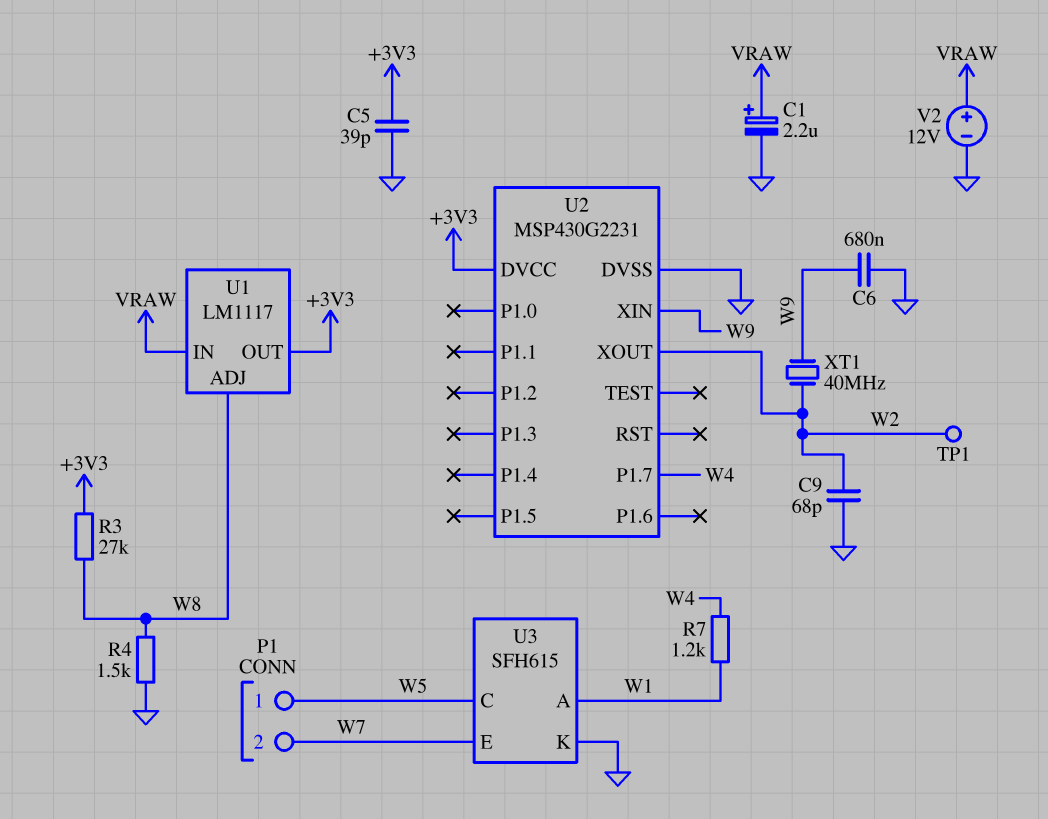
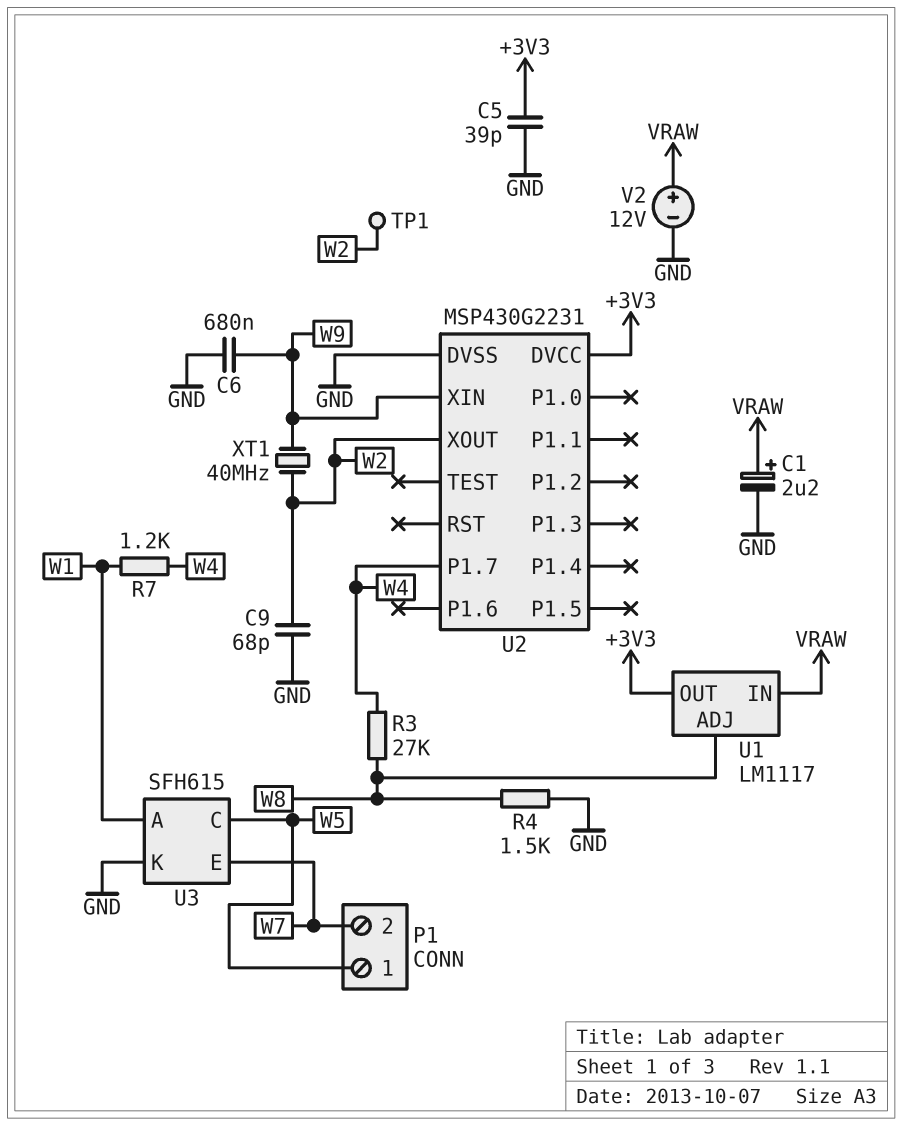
R3: 27k (+3V3, W8) -> 27k (W4, W8)

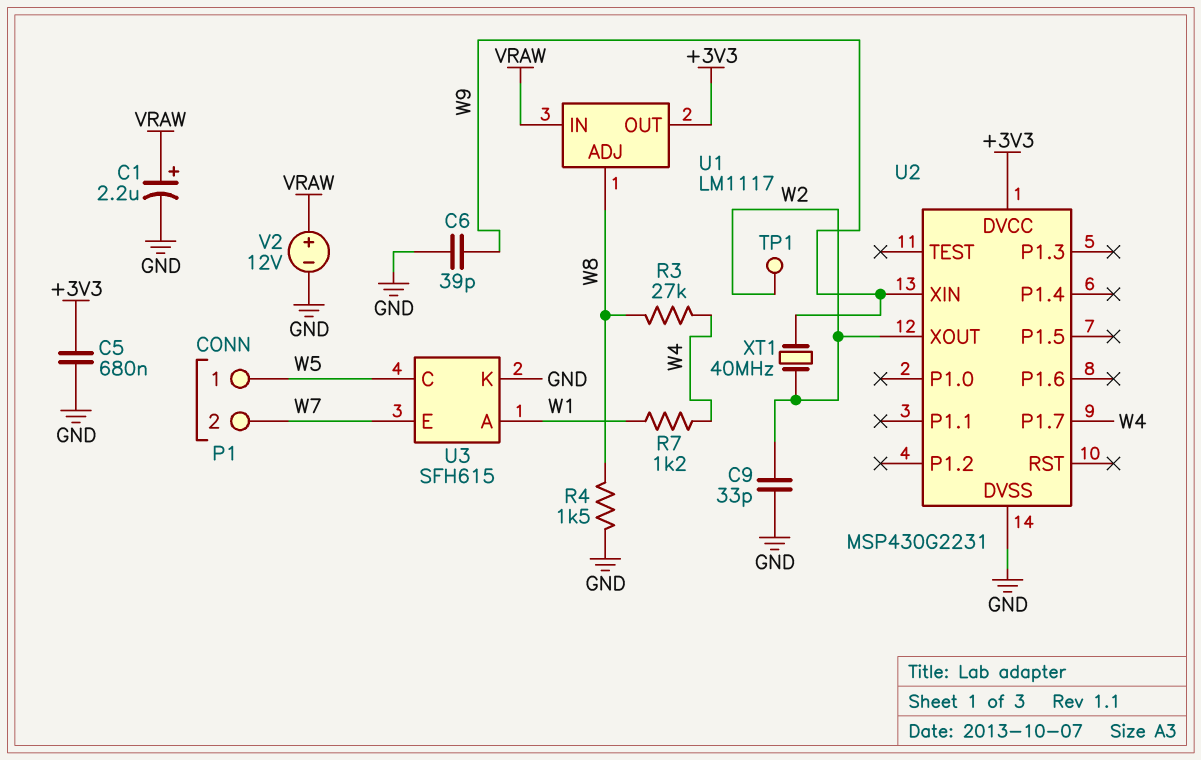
C5: 39pF (+3V3, GND) -> 680nF (+3V3, GND)
C6: 680nF (GND, W9) -> 39pF (GND, W9)
C9: 68pF (GND, W2) -> 33pF (GND, W2)

